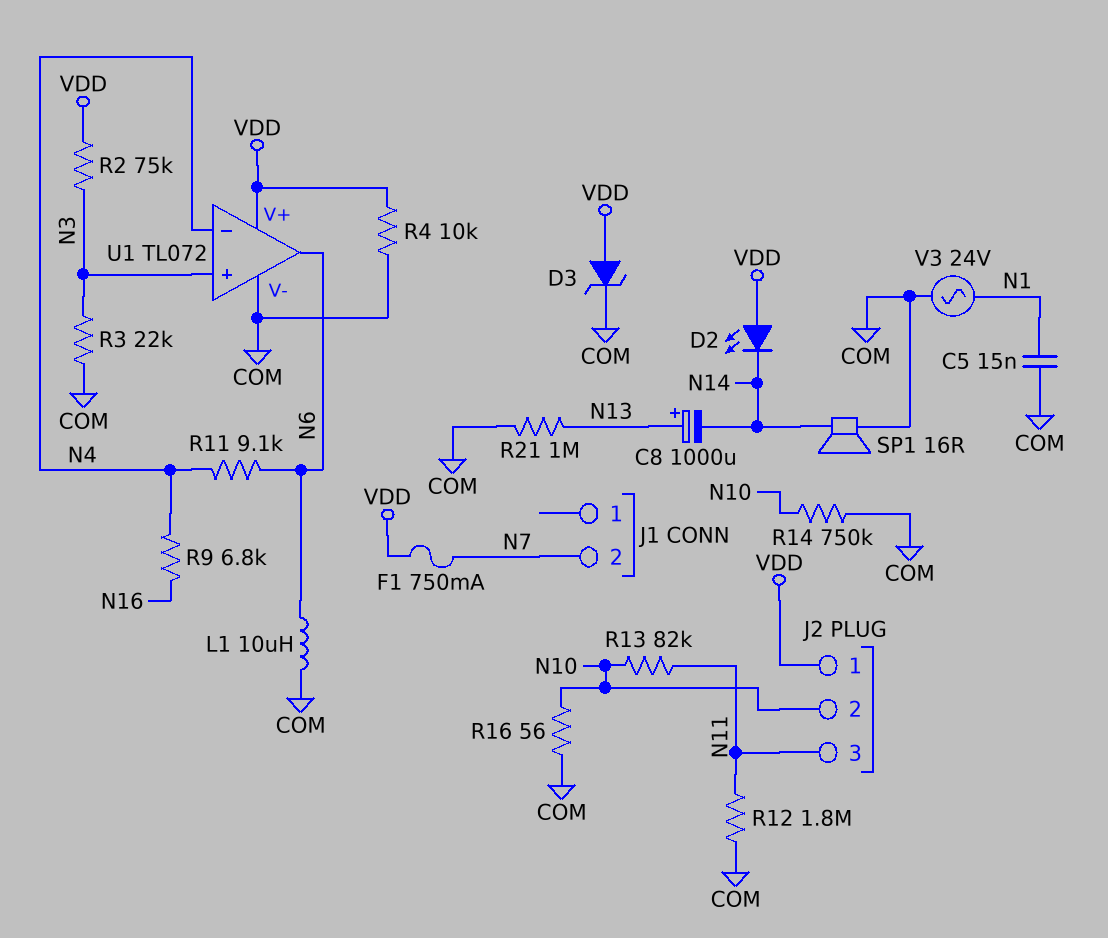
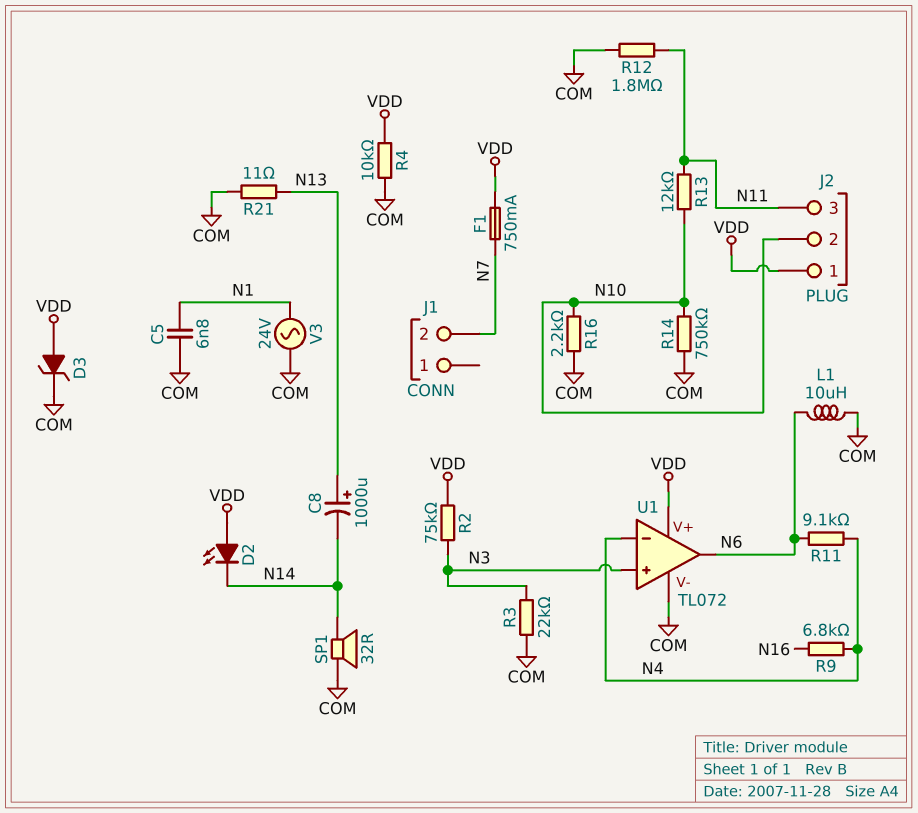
C5: 15nF (COM, N1) -> 6.8nF (COM, N1)
R13: 82k (N10, N11) -> 12k (N10, N11)
R16: 56 (COM, N10) -> 2.2k (COM, N10)
R21: 1M (COM, N13) -> 11 (COM, N13)
SP1: speaker 16R (COM, N14) -> speaker 32R (COM, N14)

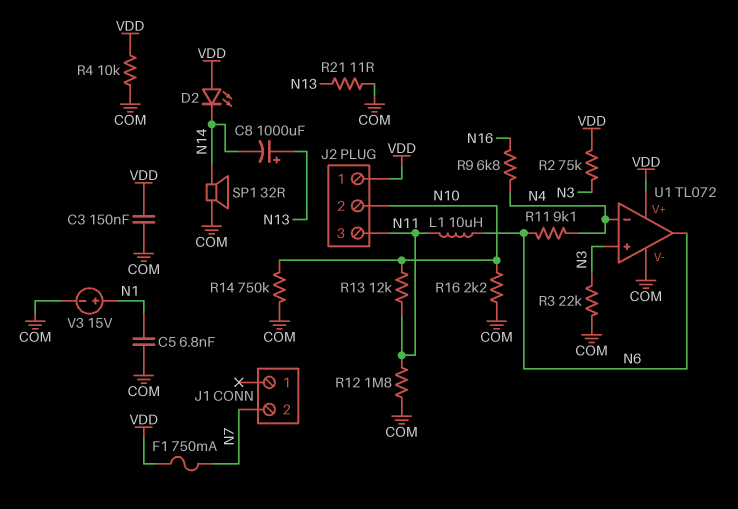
C3: none -> 150nF (COM, VDD)
D3: zener (A VDD, K COM) -> none
L1: 10uH (COM, N6) -> 10uH (N6, N11)
V3: AC 24V (COM, N1) -> 15V (plus N1, minus COM)

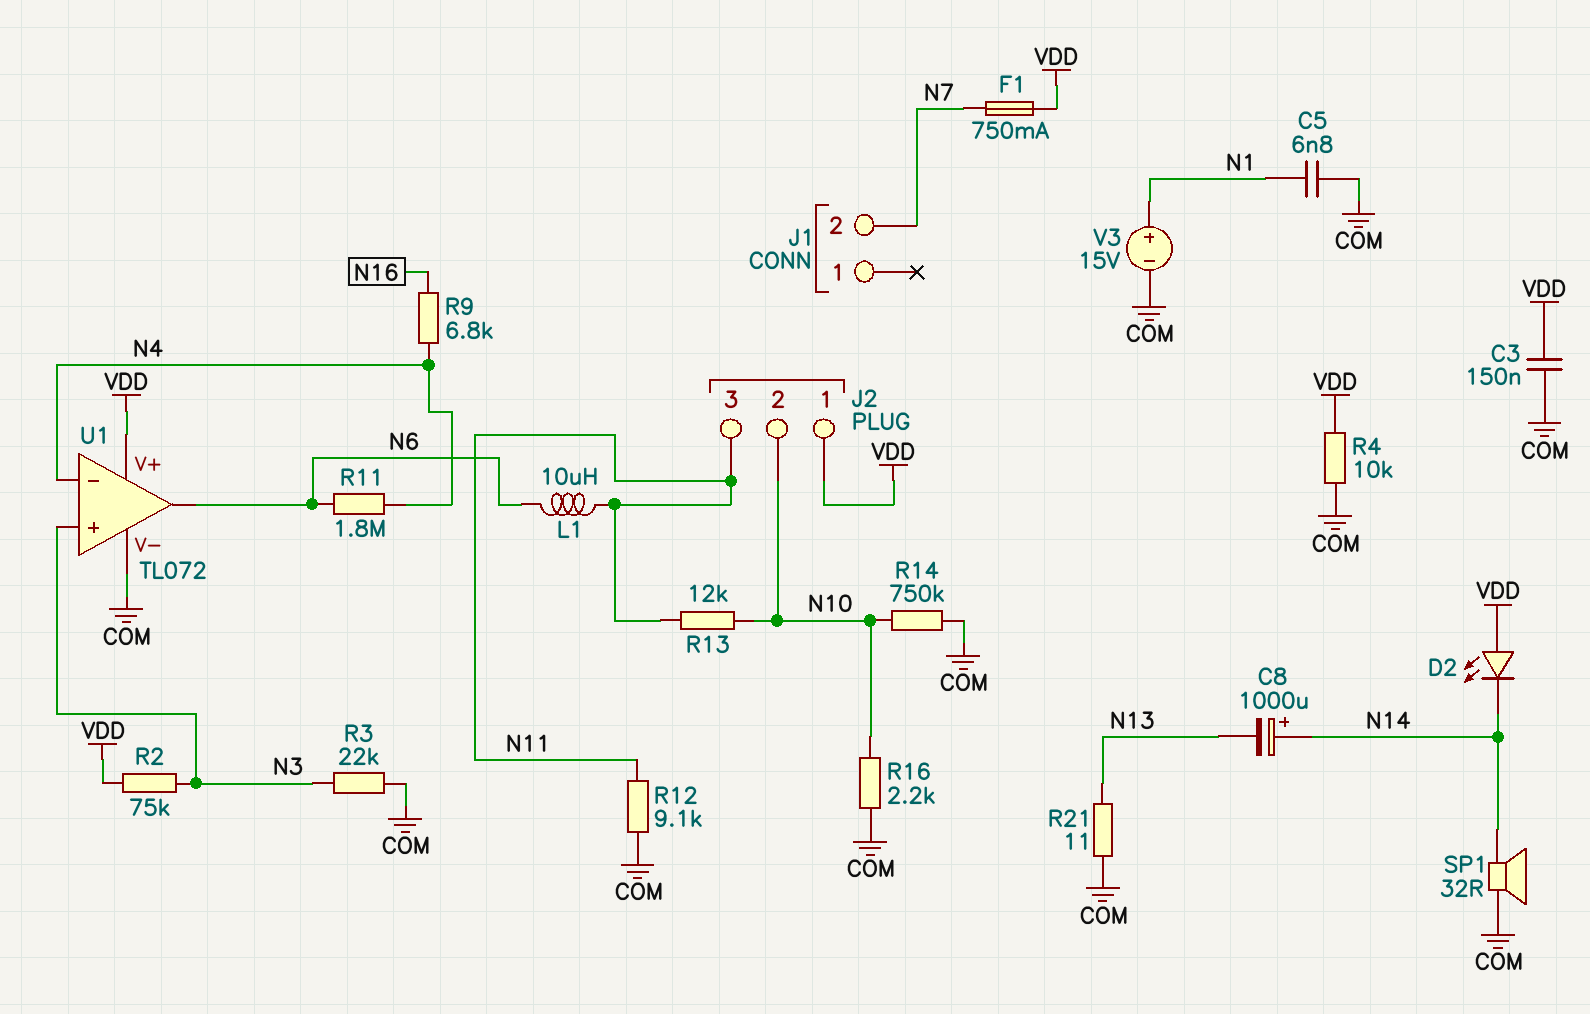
C8: 1000uF (plus N13, minus N14) -> 1000uF (plus N14, minus N13)
R11: 9.1k (N4, N6) -> 1.8M (N4, N6)
R12: 1.8M (COM, N11) -> 9.1k (COM, N11)

